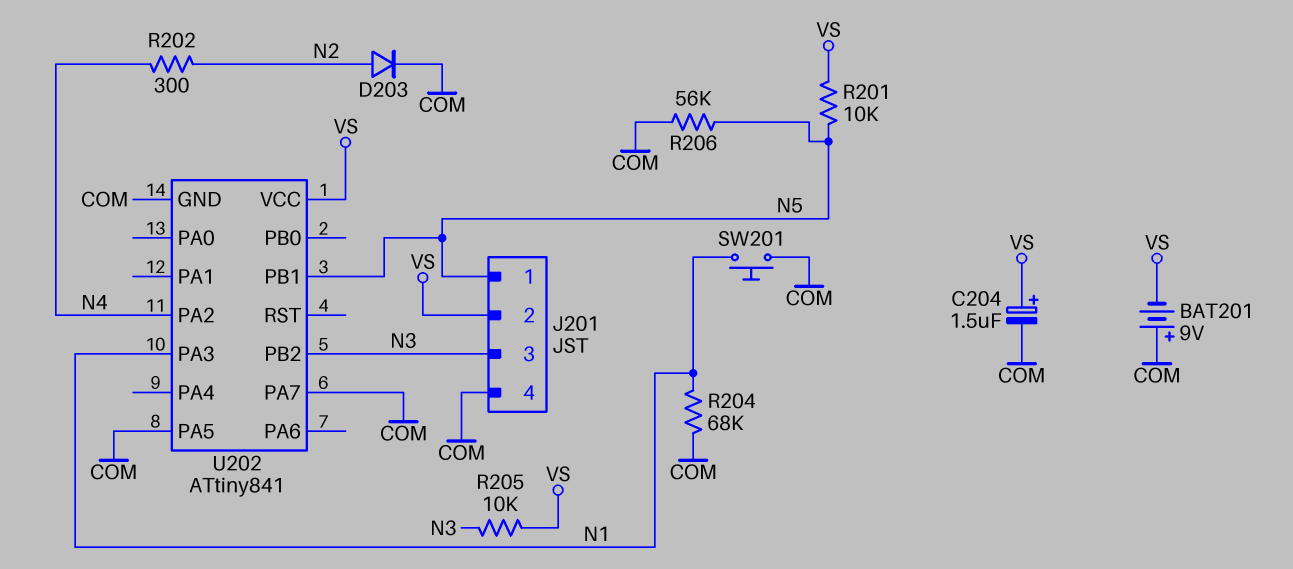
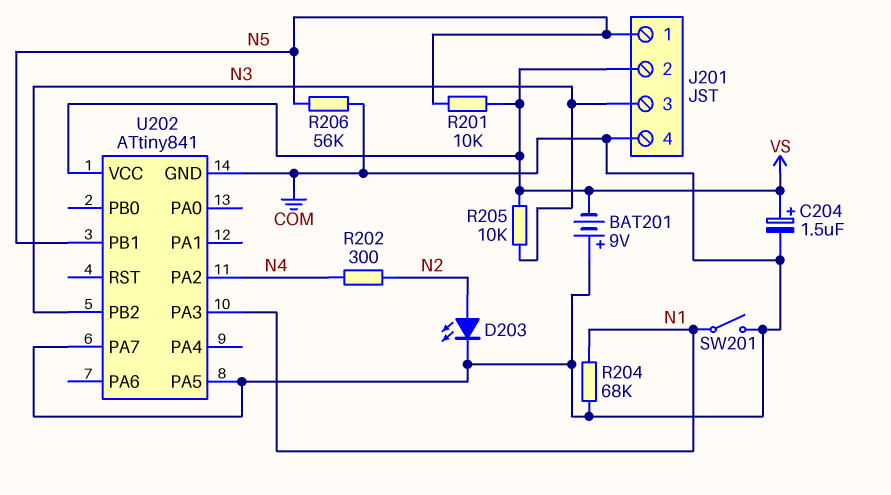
D203: diode (A N2, K COM) -> LED (A N2, K COM)
SW201: button (COM, N1) -> switch (COM, N1)

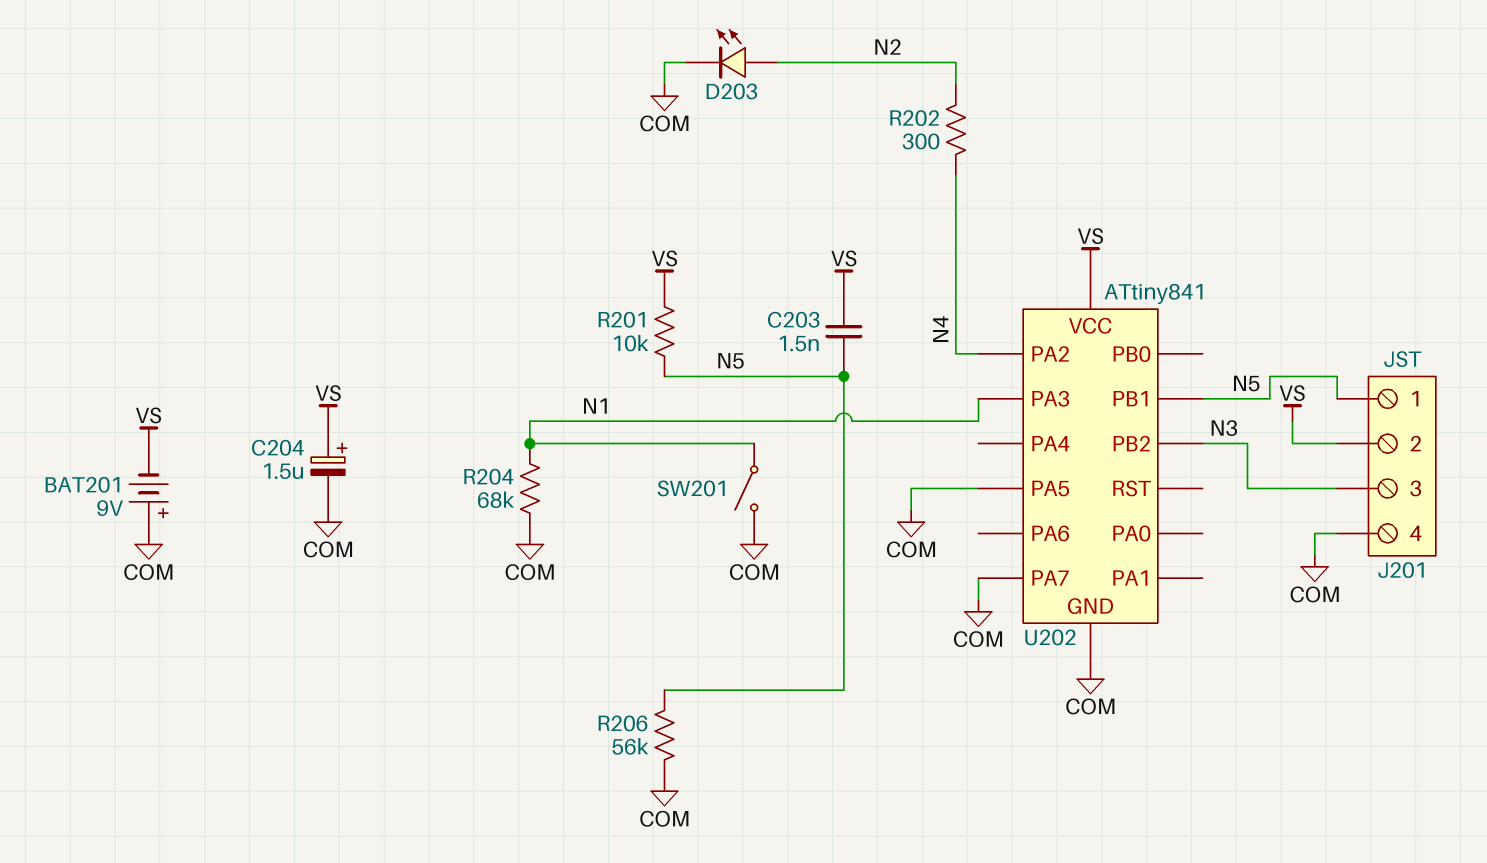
C203: none -> 1.5nF (N5, VS)
R205: 10k (N3, VS) -> none

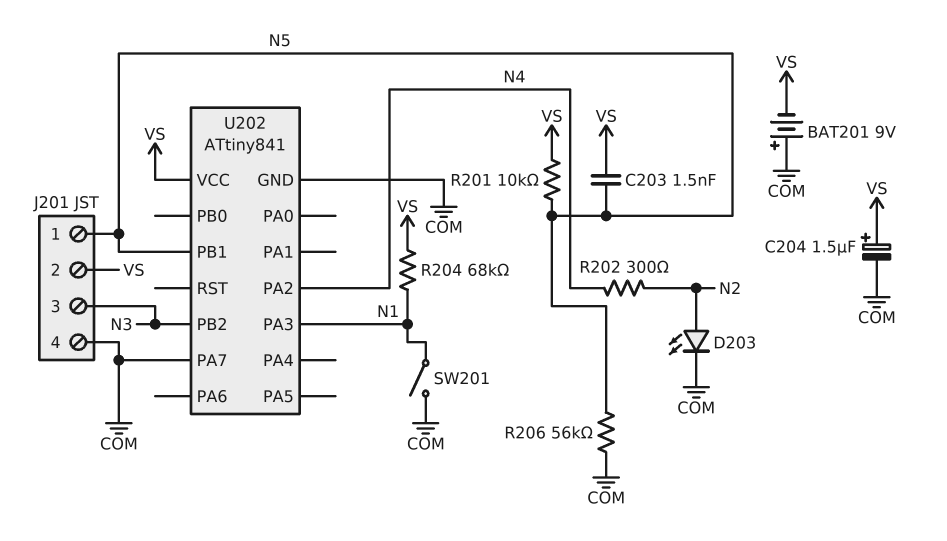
R204: 68k (COM, N1) -> 68k (N1, VS)
U202 pin PA5: COM -> none

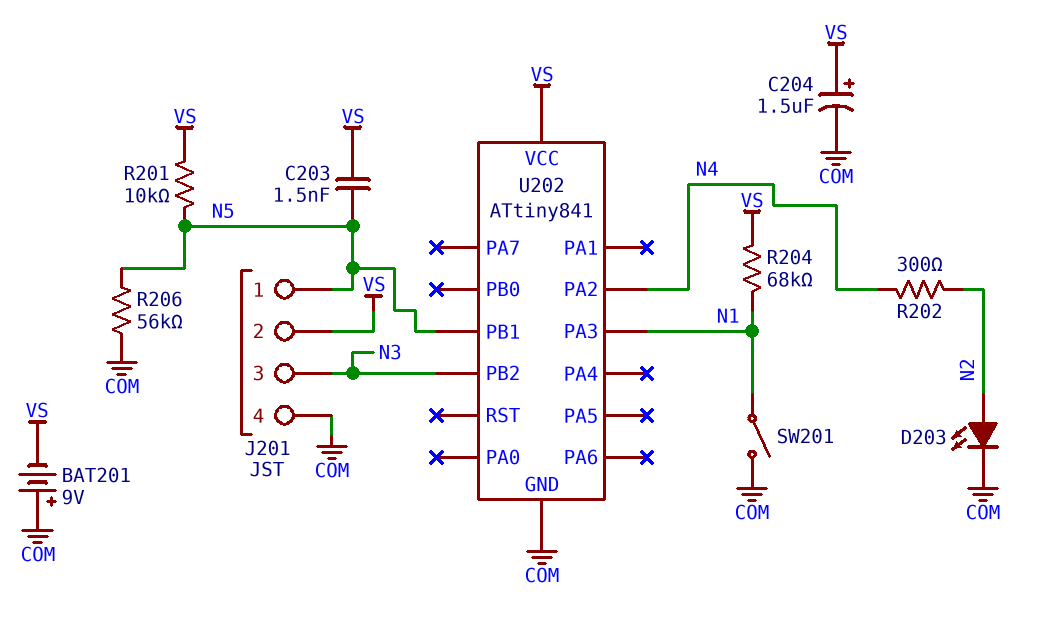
U202 pin PA7: COM -> none

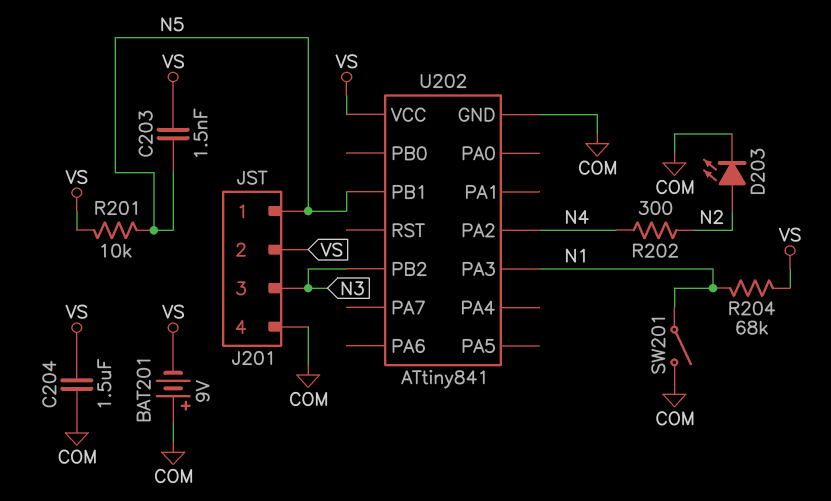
C204: 1.5uF (plus VS, minus COM) -> 1.5uF (COM, VS)
R206: 56k (COM, N5) -> none

